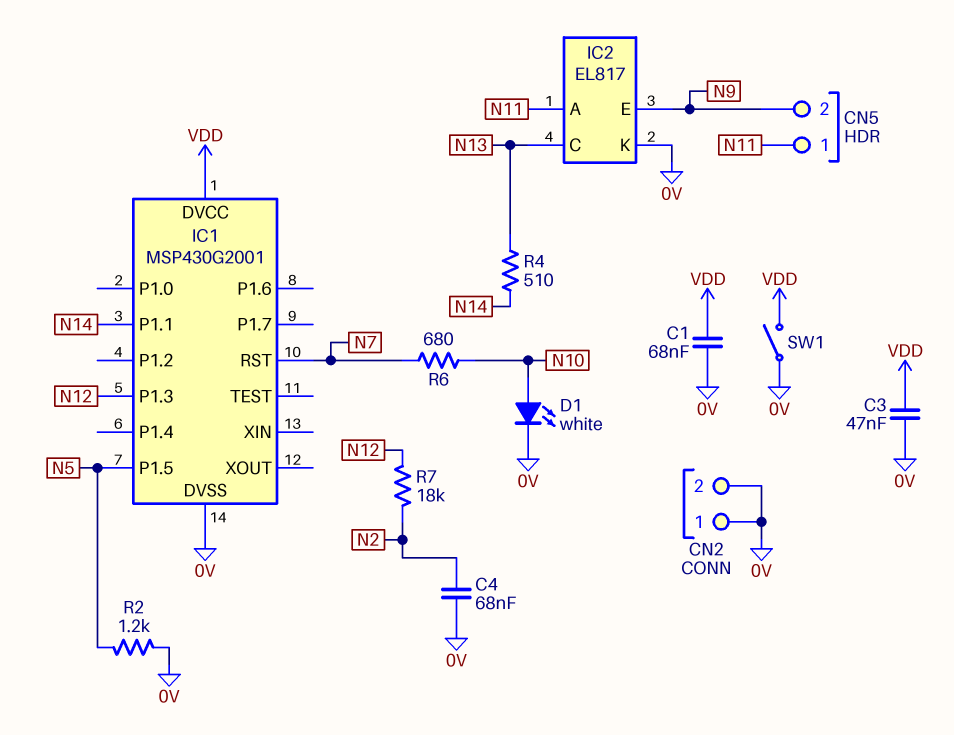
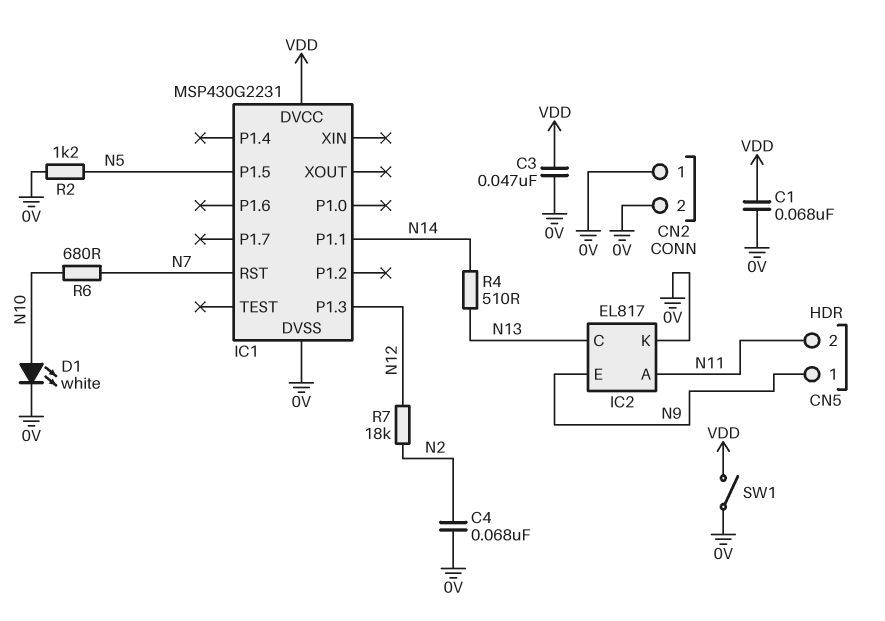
CN5 pin 1: N11 -> N9
CN5 pin 2: N9 -> N11
IC1: MSP430G2001 -> MSP430G2231

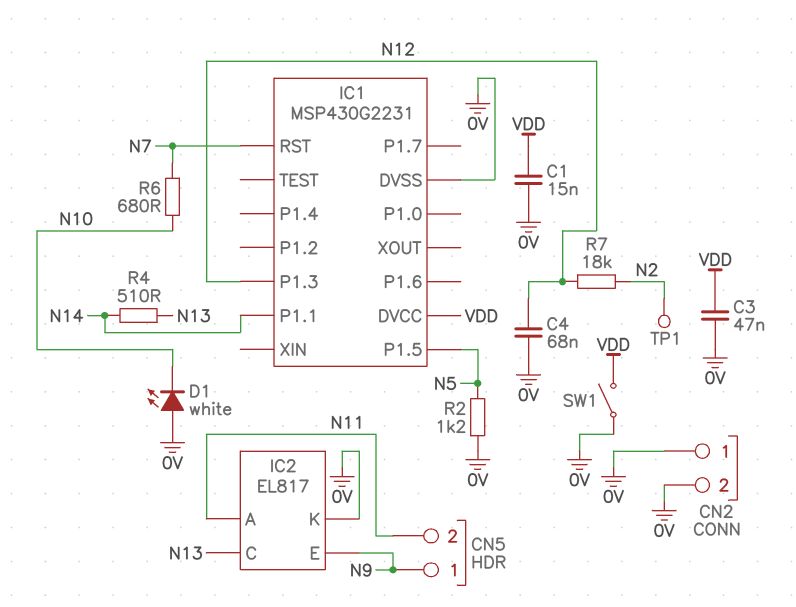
C1: 68nF (0V, VDD) -> 15nF (0V, VDD)
C4: 68nF (0V, N2) -> 68nF (0V, N12)
D1: LED white (A N10, K 0V) -> LED white (A 0V, K N10)
TP1: none -> test point (N2)

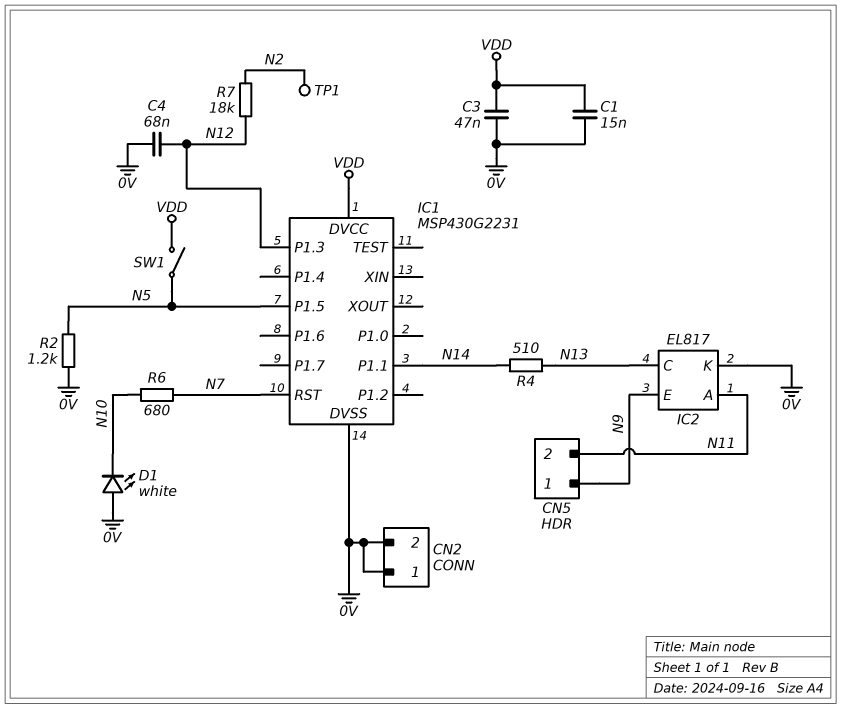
SW1: switch (0V, VDD) -> switch (N5, VDD)

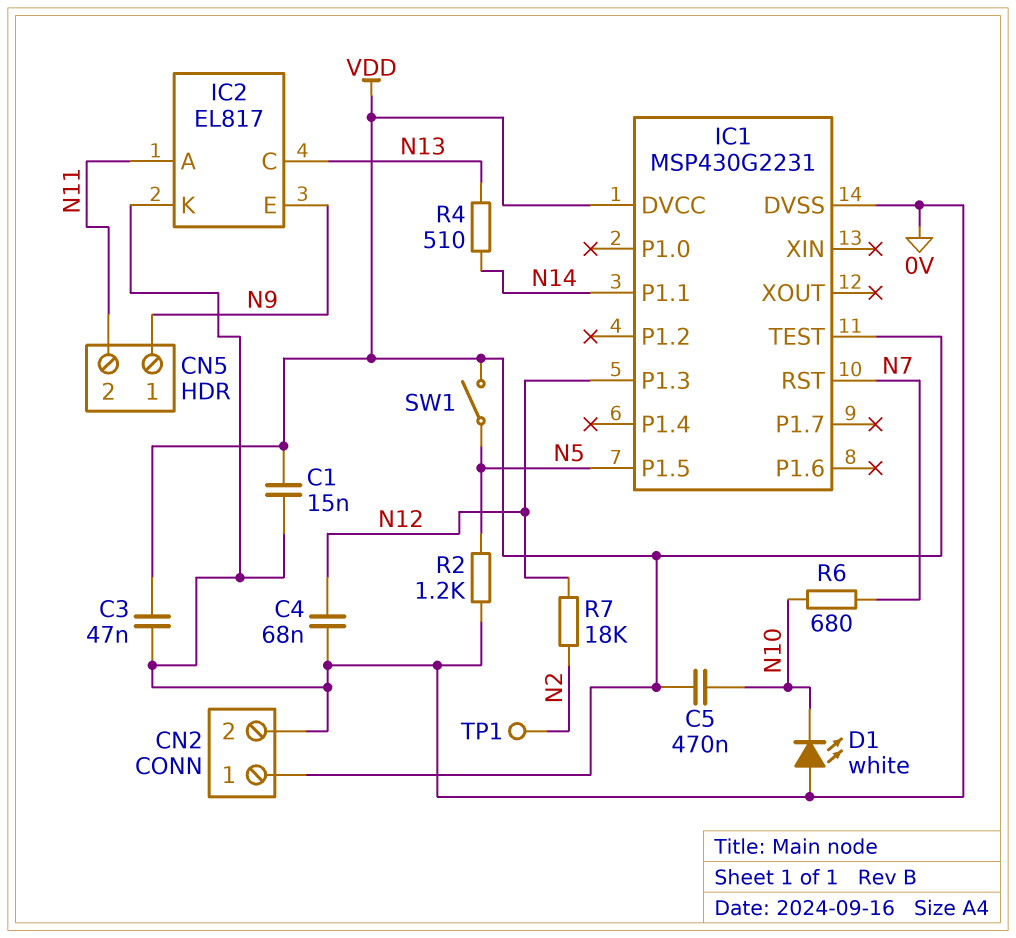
C5: none -> 470nF (N10, VDD)
CN2 pin 1: 0V -> VDD
IC1 pin TEST: none -> VDD

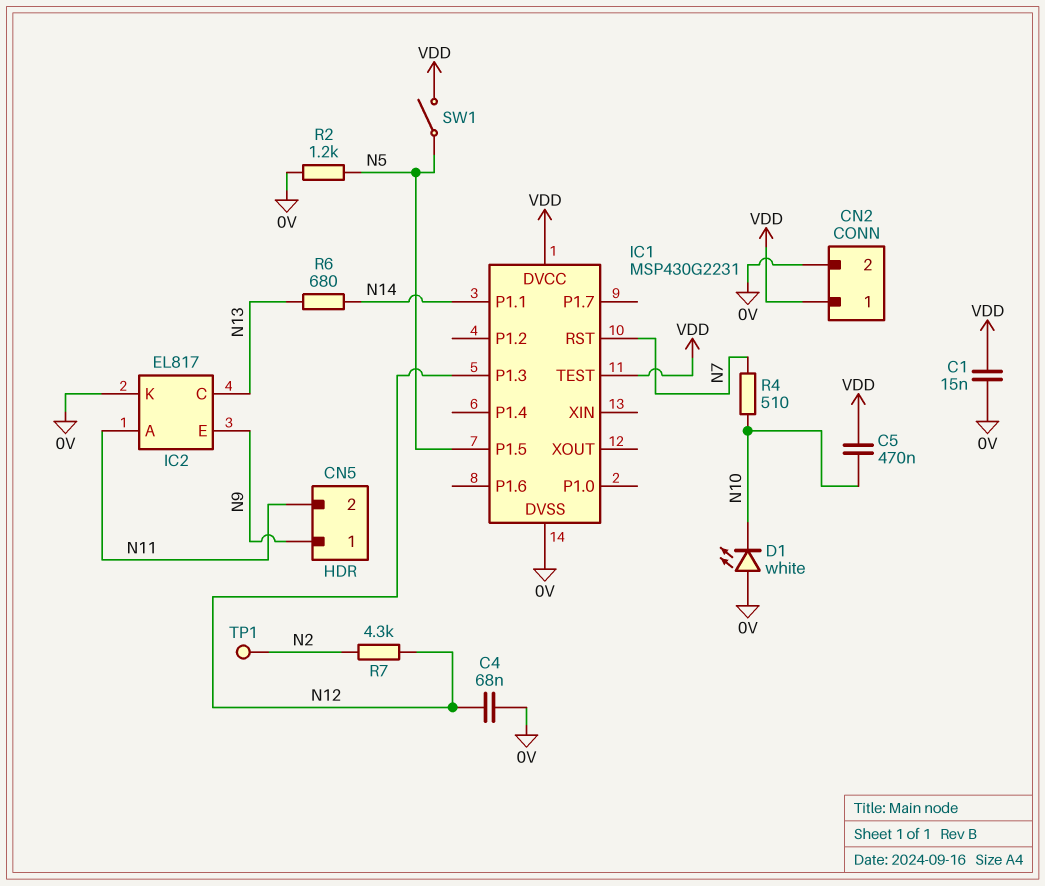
C3: 47nF (0V, VDD) -> none
R4: 510 (N13, N14) -> 510 (N7, N10)
R6: 680 (N7, N10) -> 680 (N13, N14)
R7: 18k (N2, N12) -> 4.3k (N2, N12)

